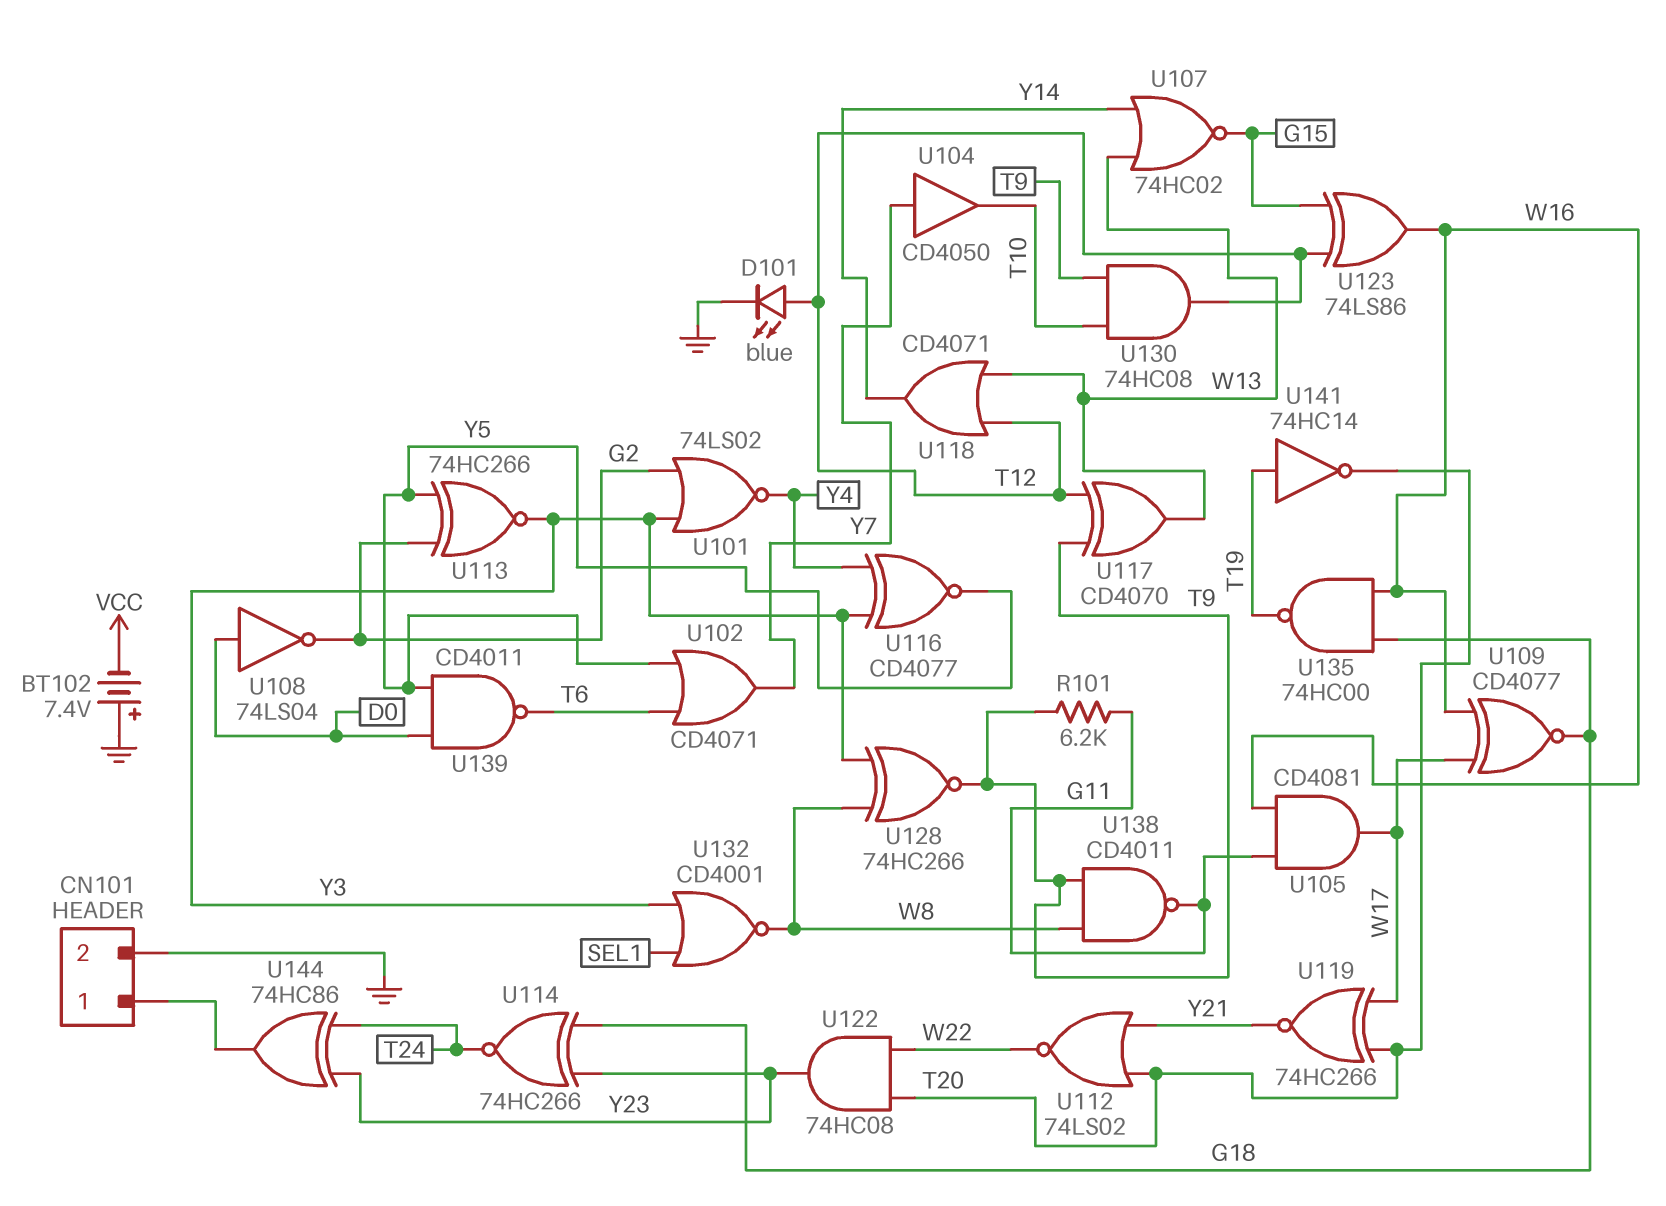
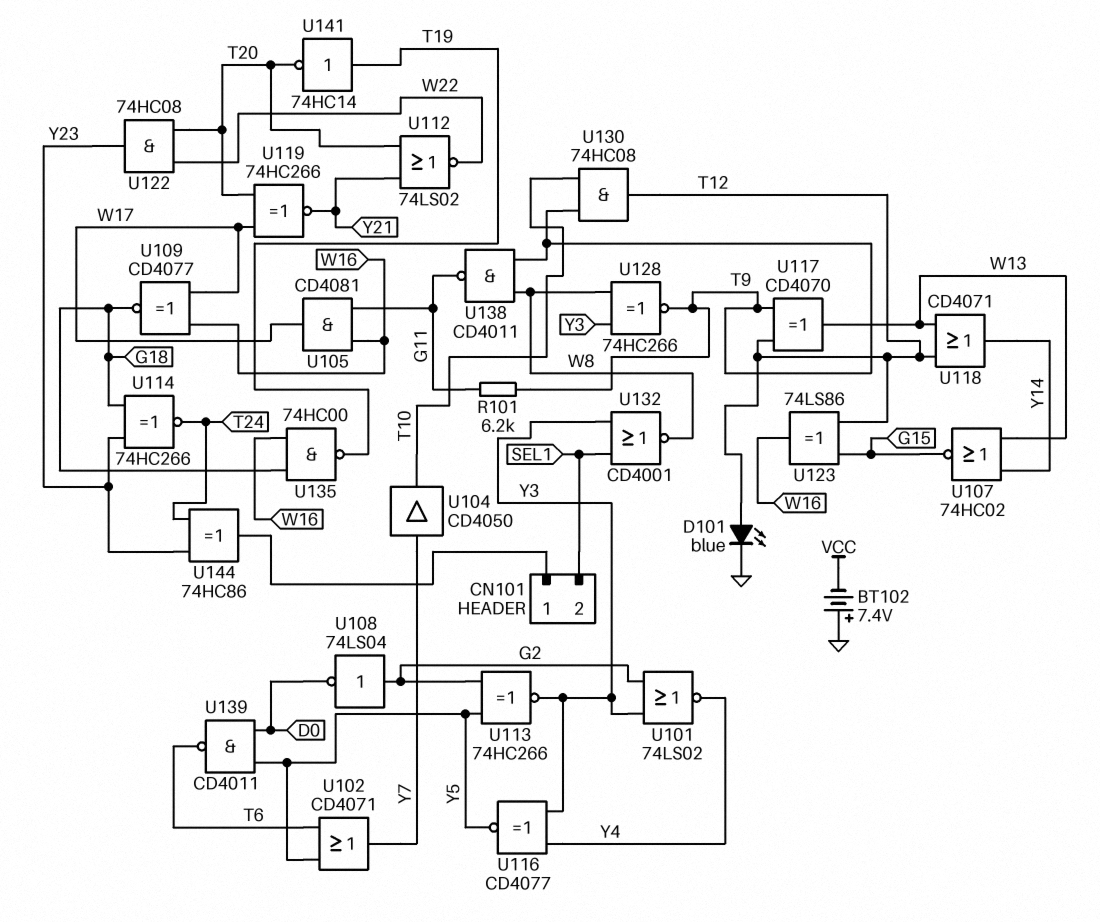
CN101 pin 2: GND -> SEL1
U108: NOT 74LS04 (in D0, out G2) -> NOT 74LS04 (in G2, out D0)

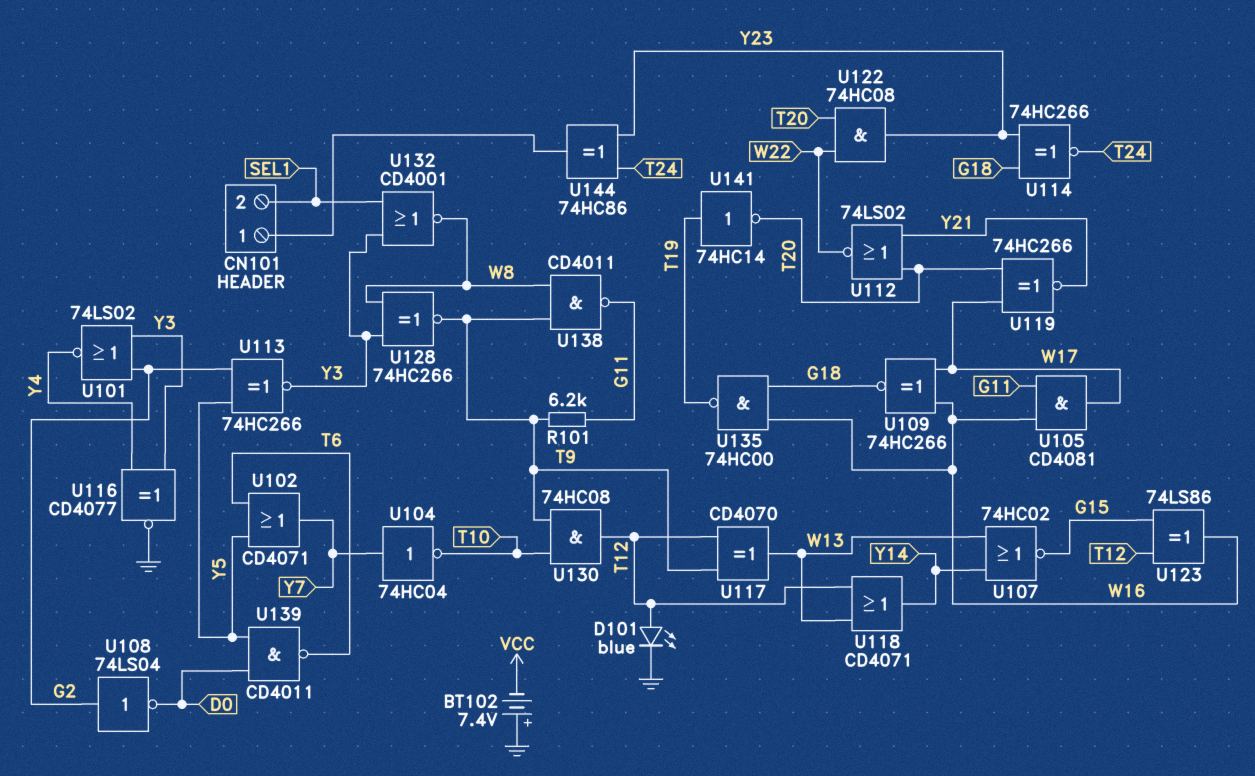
U104: buffer CD4050 (in Y7, out T10) -> NOT 74HC04 (in Y7, out T10)
U109: XNOR CD4077 (in W16, in W17, out G18) -> XNOR 74HC266 (in W16, in W17, out G18)
U116: XNOR CD4077 (in Y3, in Y4, out Y5) -> XNOR CD4077 (in Y3, in Y4, out GND)

